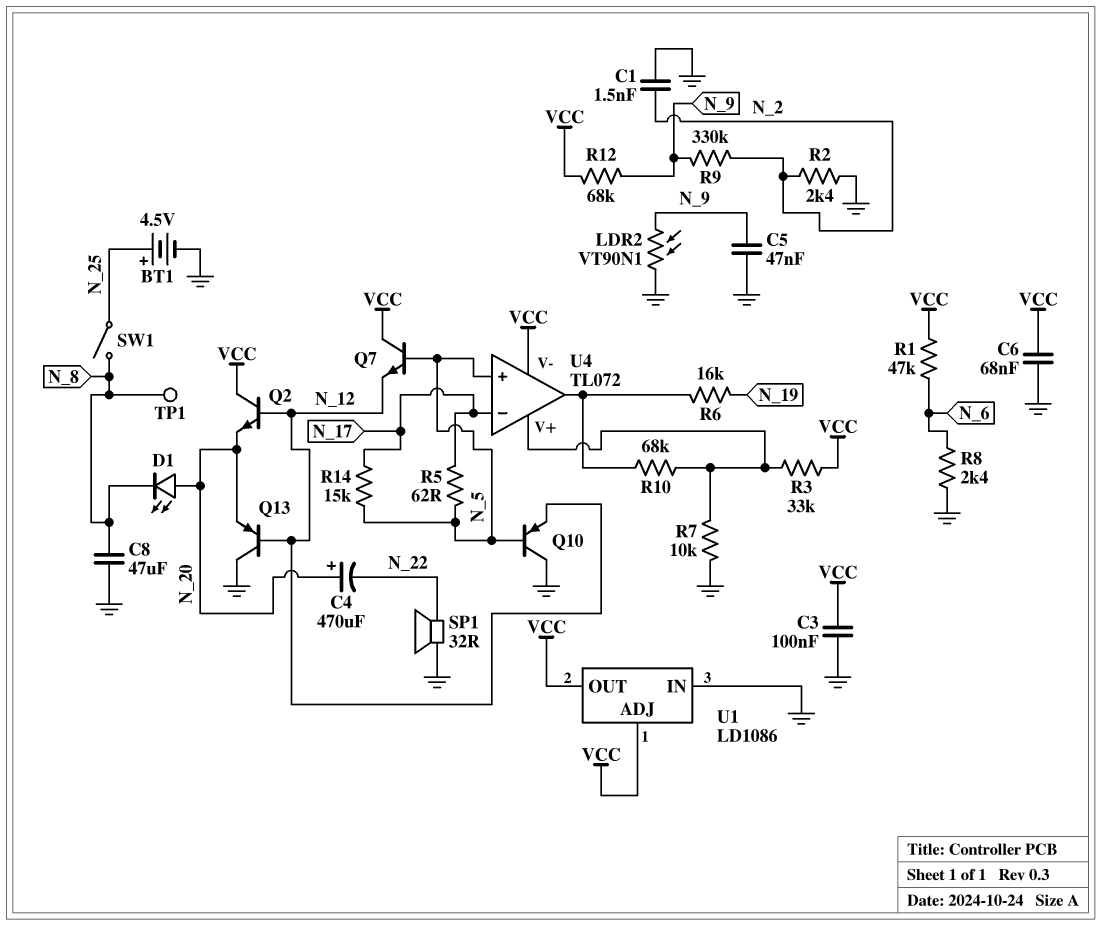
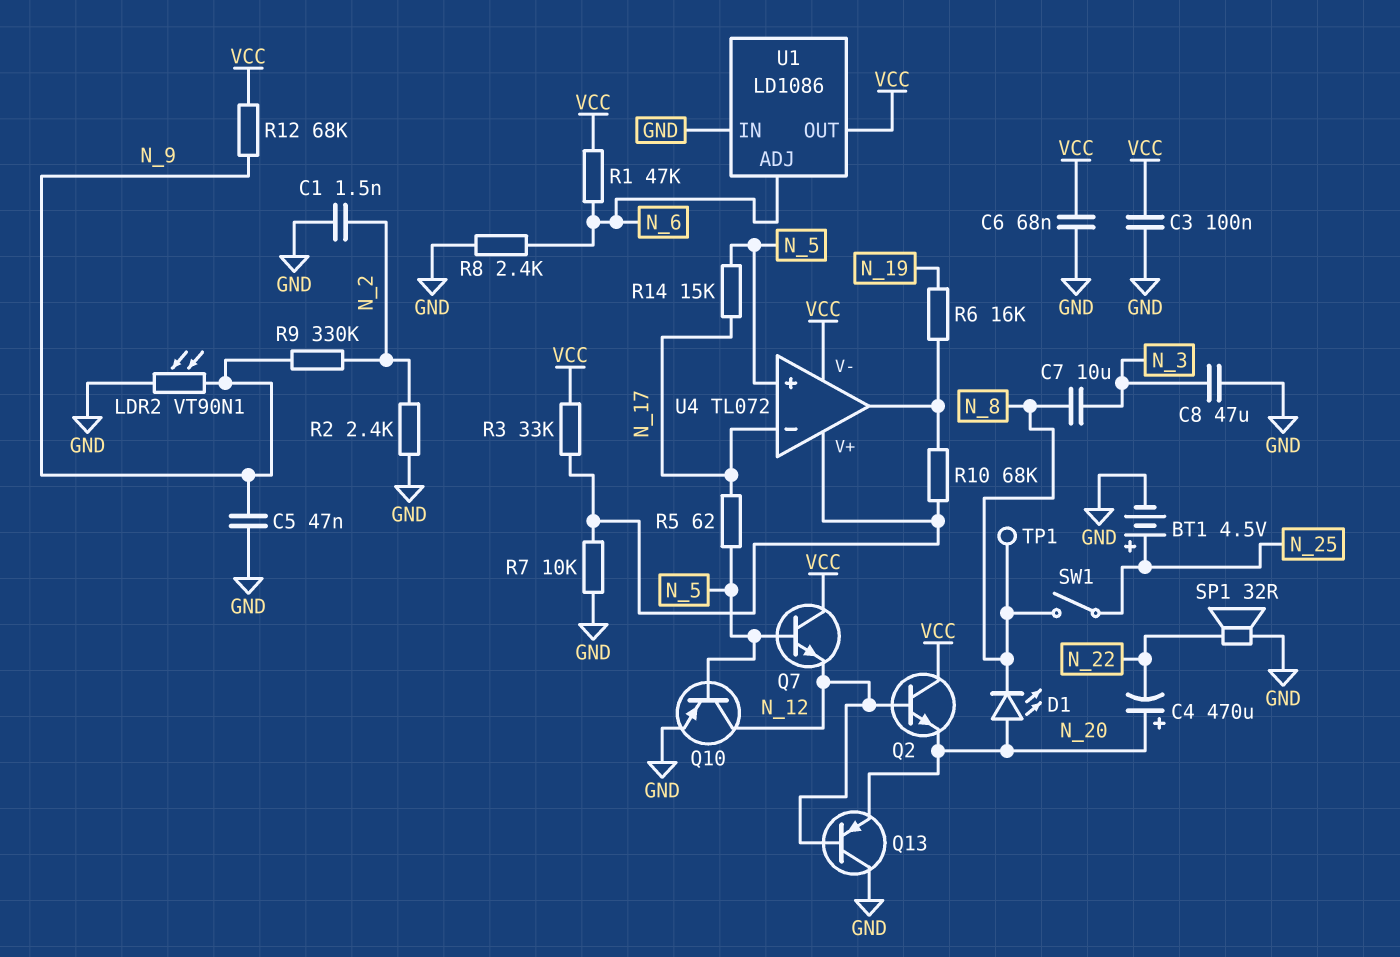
C7: none -> 10uF (N_3, N_8)
C8: 47uF (GND, N_8) -> 47uF (GND, N_3)
Q10: PNP (B N_5, C GND, E N_12) -> PNP (B N_5, C N_12, E GND)
U1 pin ADJ: VCC -> N_6

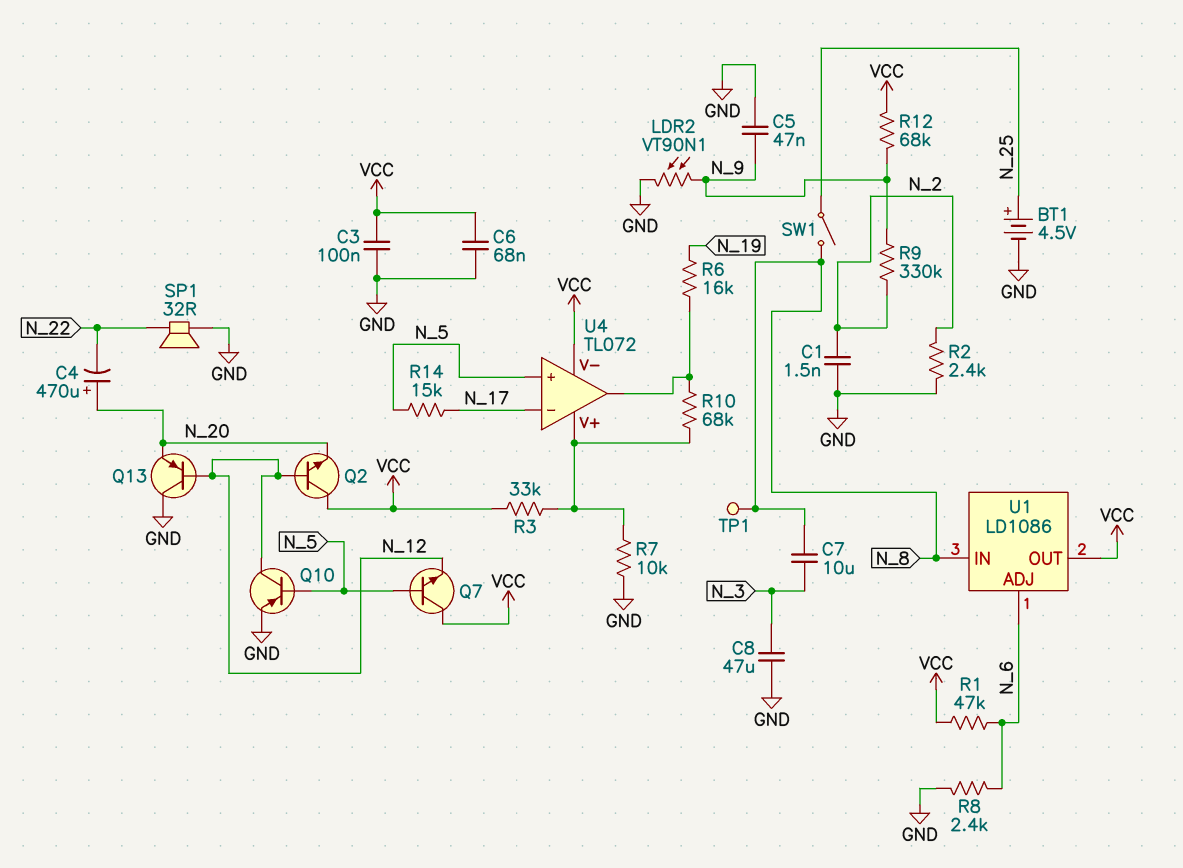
D1: LED (A N_20, K N_8) -> none
R5: 62 (N_5, N_17) -> none
U1 pin IN: GND -> N_8

